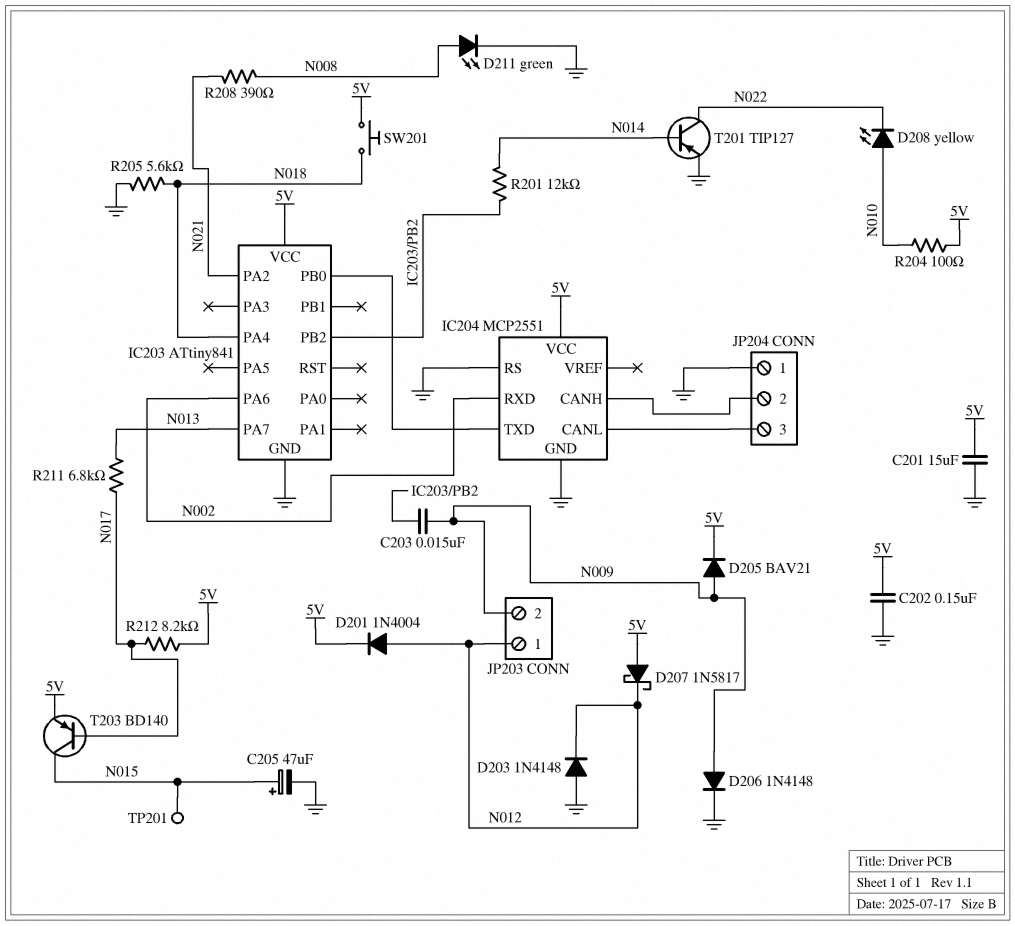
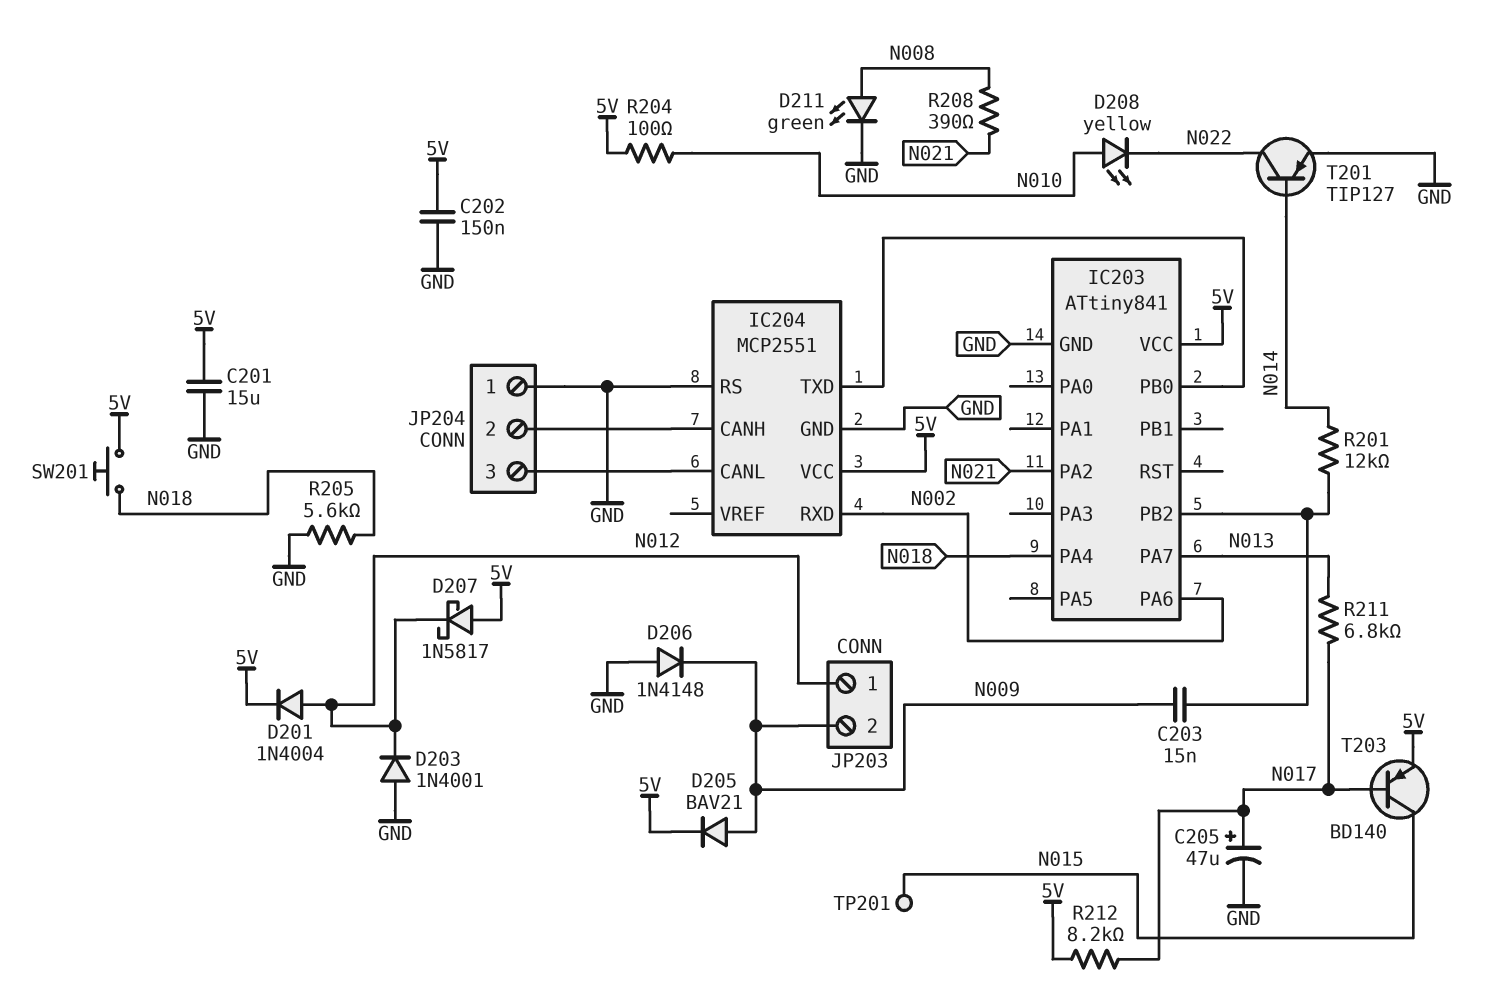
C205: 47uF (plus N015, minus GND) -> 47uF (plus N017, minus GND)
D203: diode 1N4148 (A GND, K N012) -> diode 1N4001 (A GND, K N012)
D206: diode 1N4148 (A N009, K GND) -> diode 1N4148 (A GND, K N009)

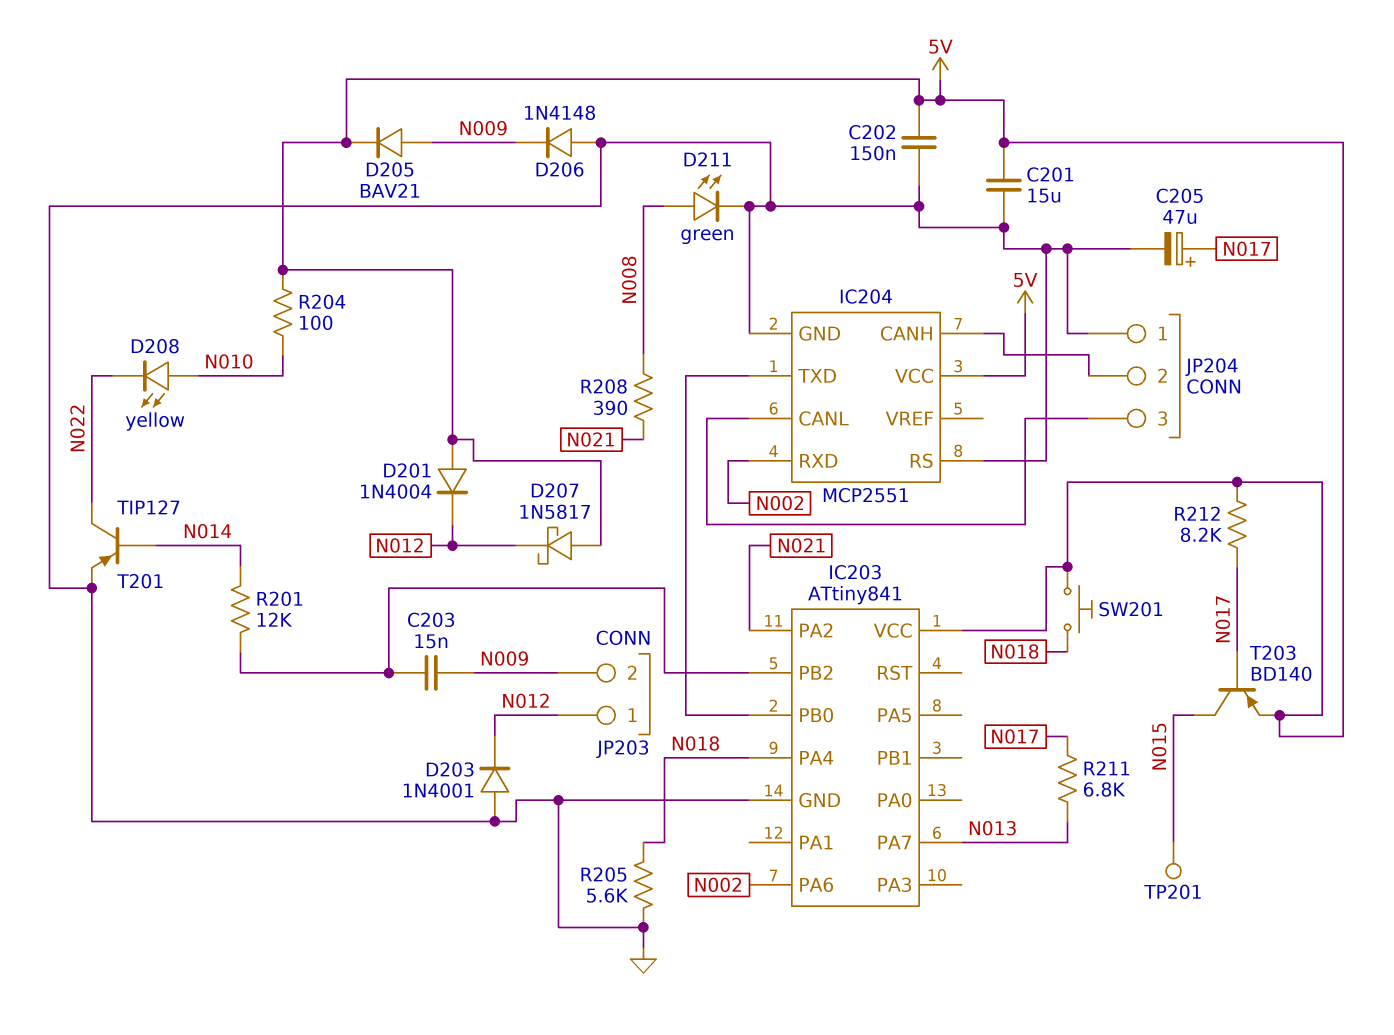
D201: diode 1N4004 (A N012, K 5V) -> diode 1N4004 (A 5V, K N012)

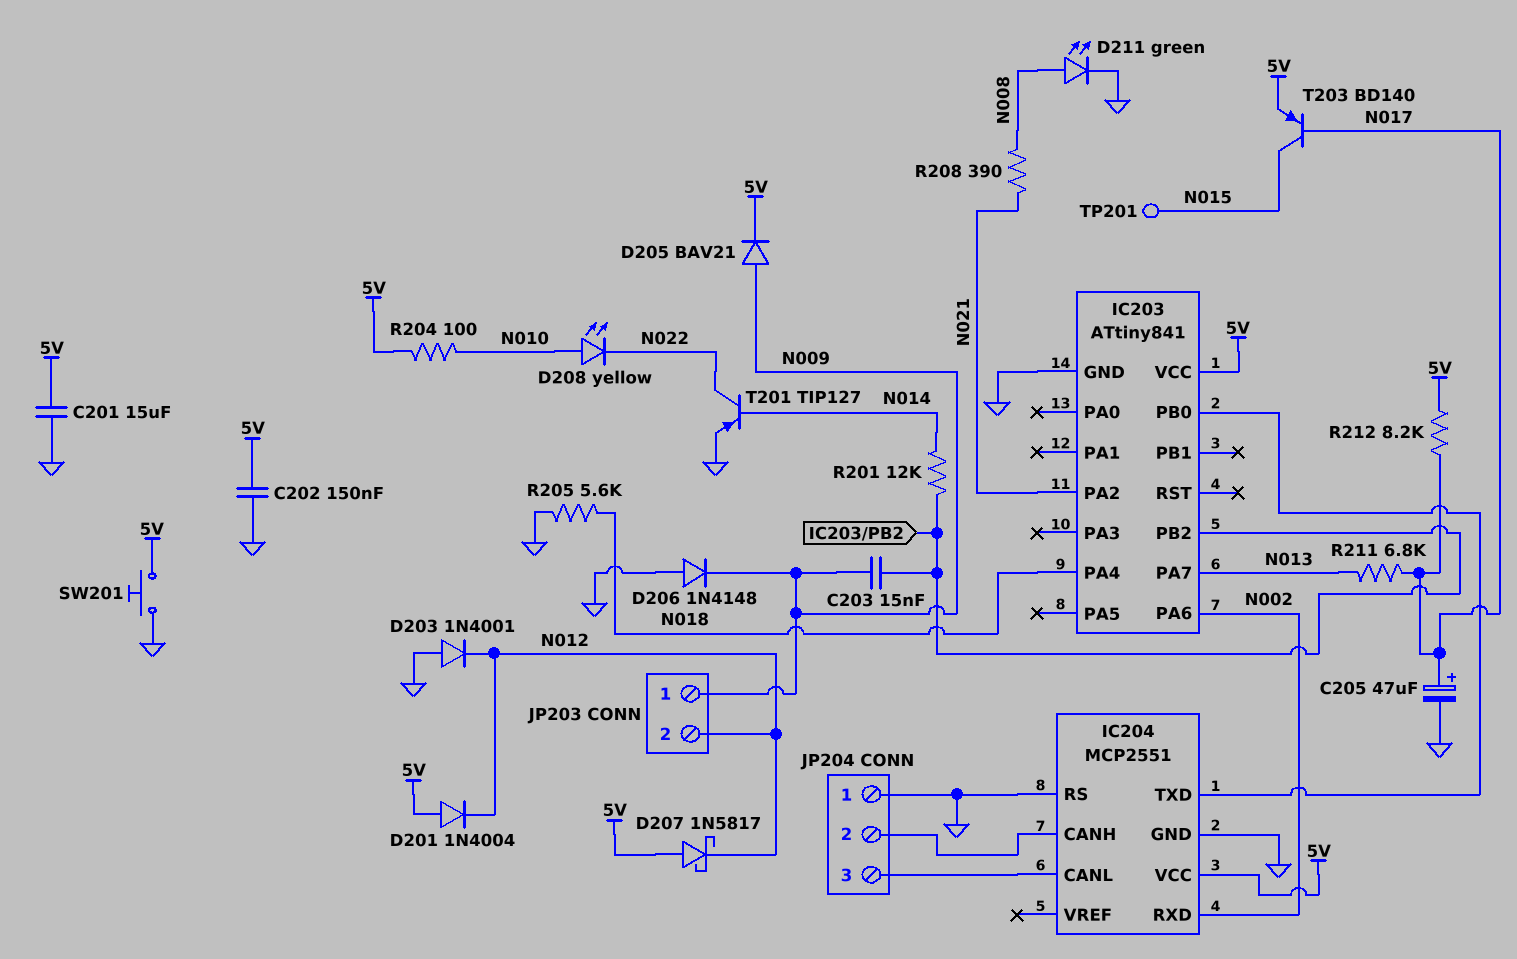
JP203 pin 1: N012 -> N009
JP203 pin 2: N009 -> N012
SW201: button (5V, N018) -> button (5V, GND)

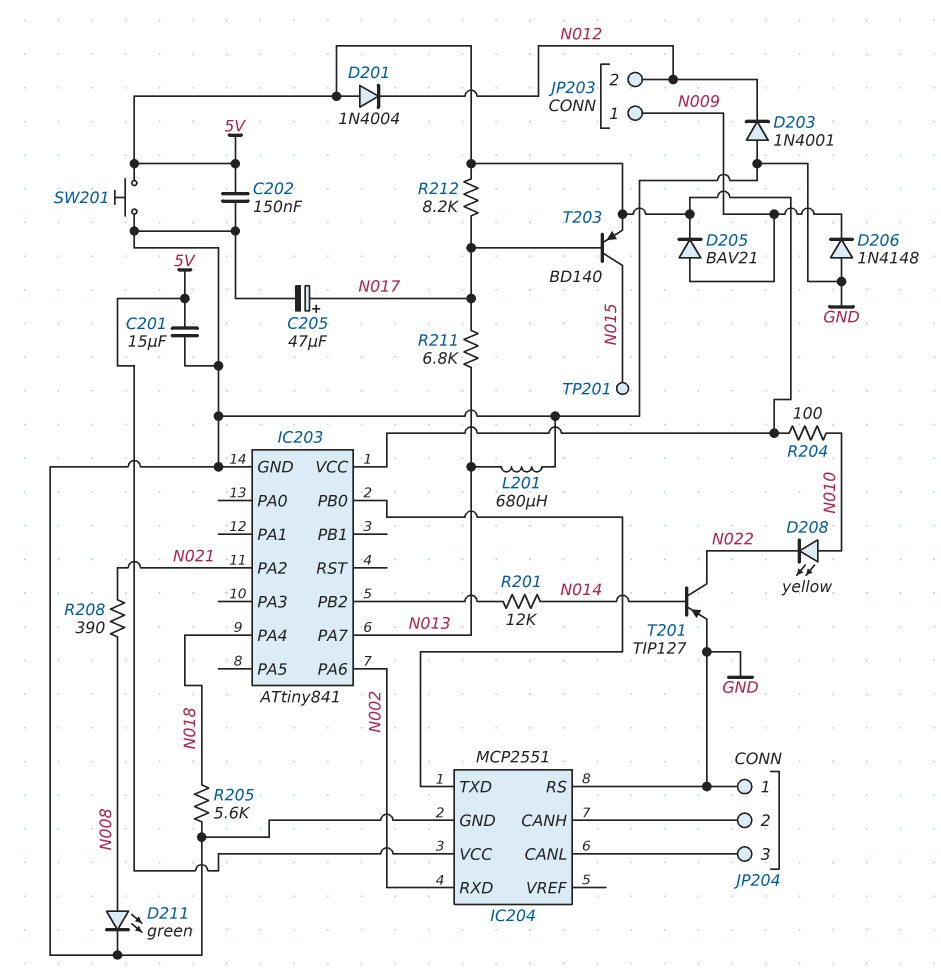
C203: 15nF (IC203/PB2, N009) -> none
D207: schottky 1N5817 (A 5V, K N012) -> none
L201: none -> 680uH (GND, N013)

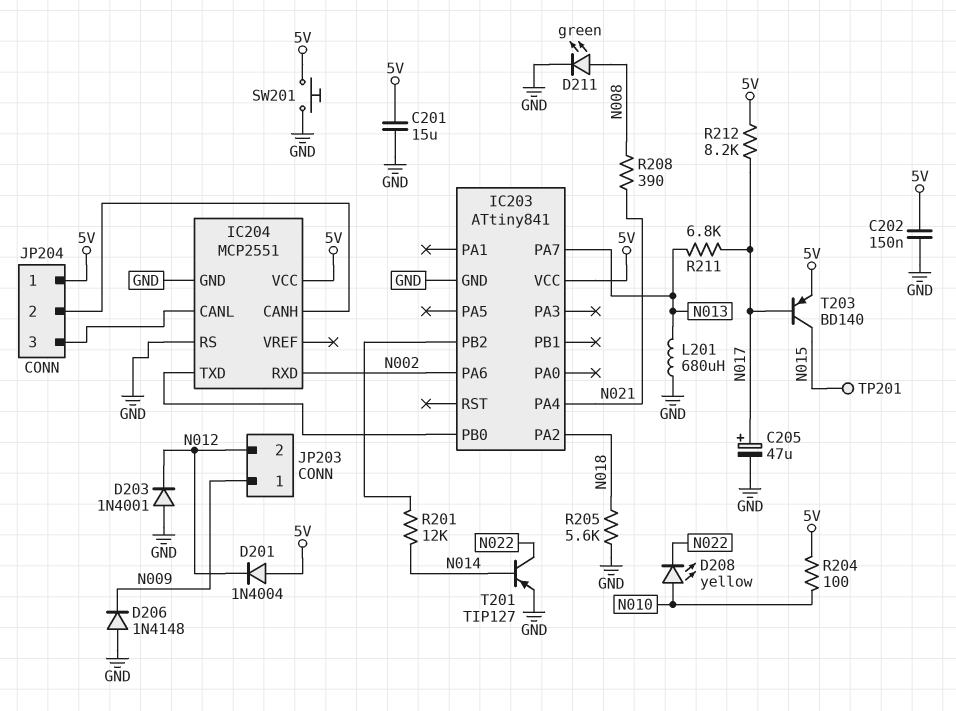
D205: diode BAV21 (A N009, K 5V) -> none
IC203 pin PA2: N021 -> N018
IC203 pin PA4: N018 -> N021
JP204 pin 1: GND -> 5V

